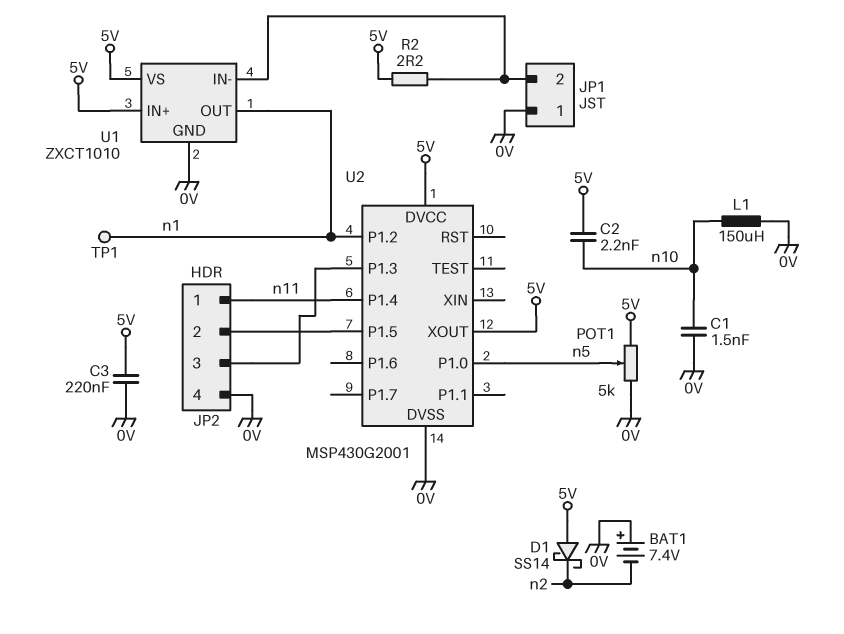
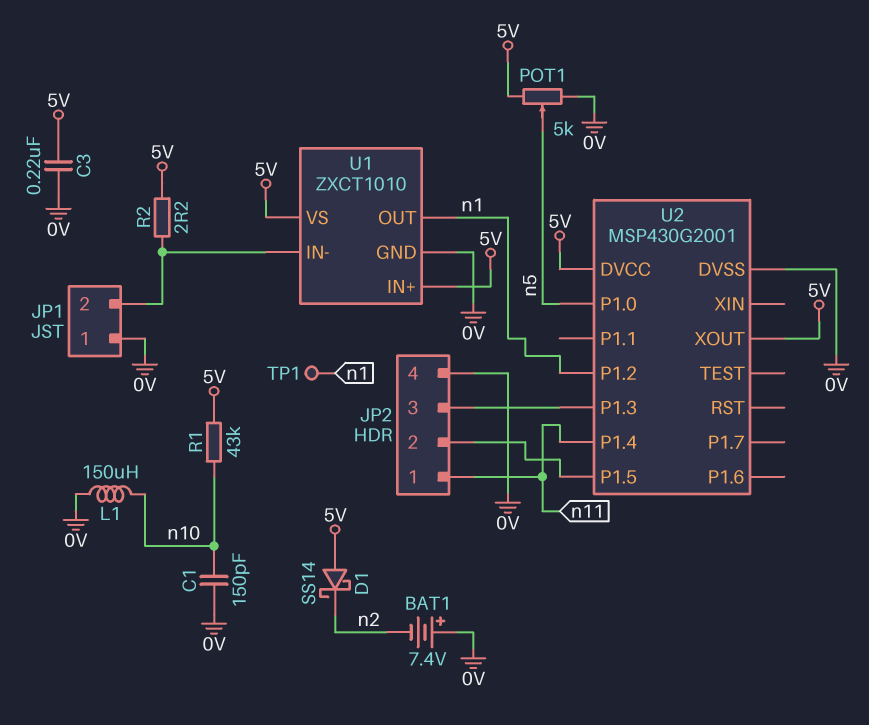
C1: 1.5nF (0V, n10) -> 150pF (0V, n10)
C2: 2.2nF (5V, n10) -> none
R1: none -> 43k (5V, n10)

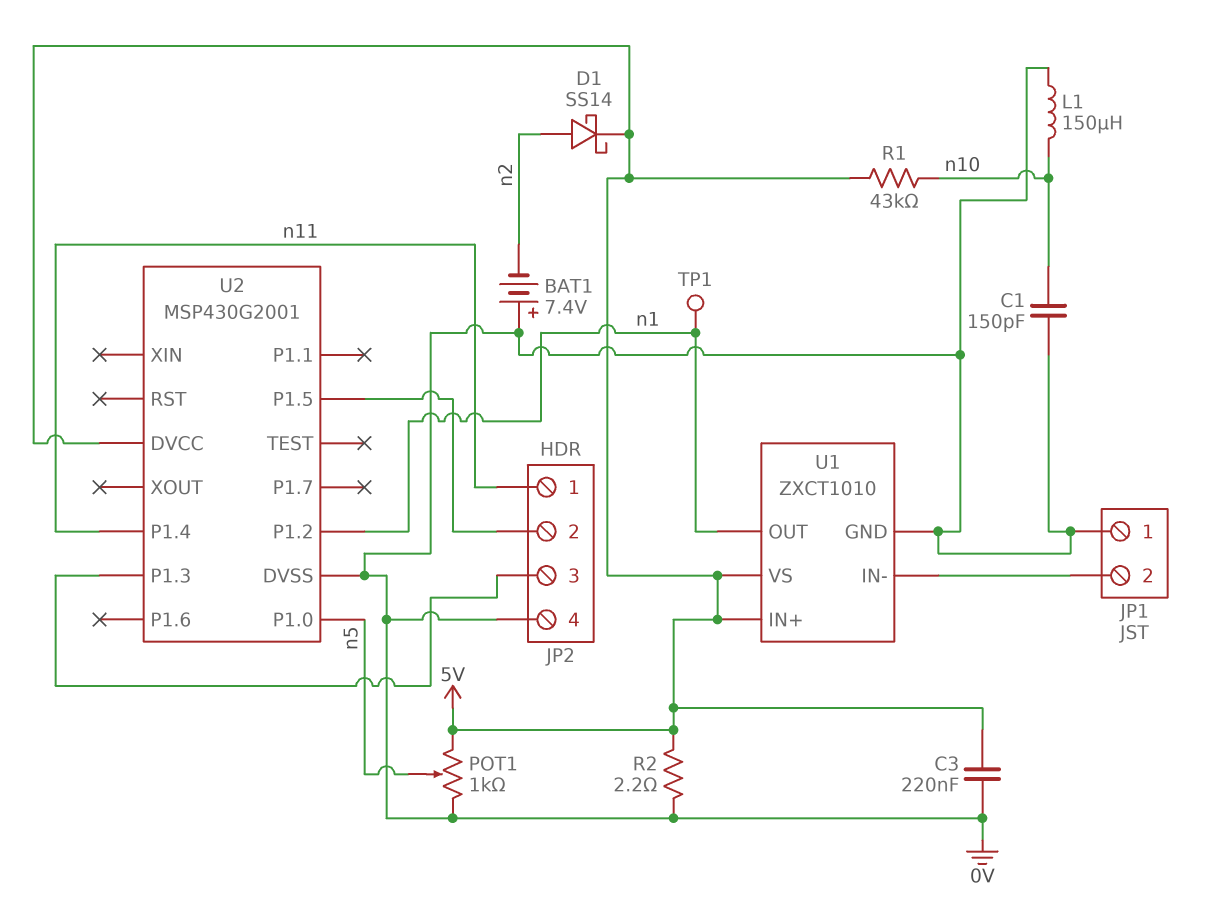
D1: schottky SS14 (A 5V, K n2) -> schottky SS14 (A n2, K 5V)
POT1: 5k (0V, 5V, wiper n5) -> 1k (0V, 5V, wiper n5)
R2: 2.2 (5V, JP1/2) -> 2.2 (0V, 5V)
U2 pin XOUT: 5V -> none

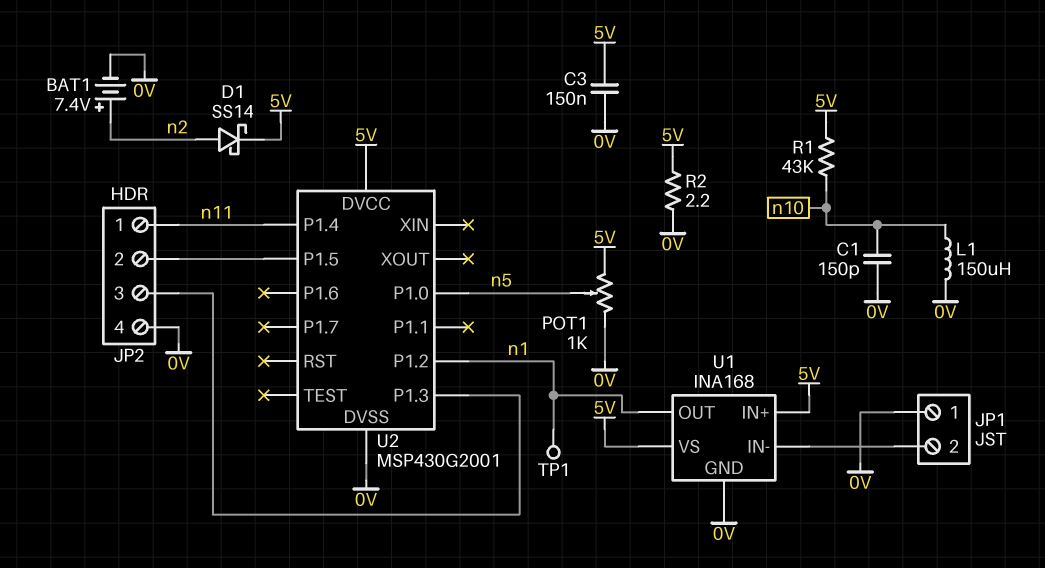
BAT1: 7.4V (plus 0V, minus n2) -> 7.4V (plus n2, minus 0V)
C3: 220nF (0V, 5V) -> 150nF (0V, 5V)
U1: ZXCT1010 -> INA168

